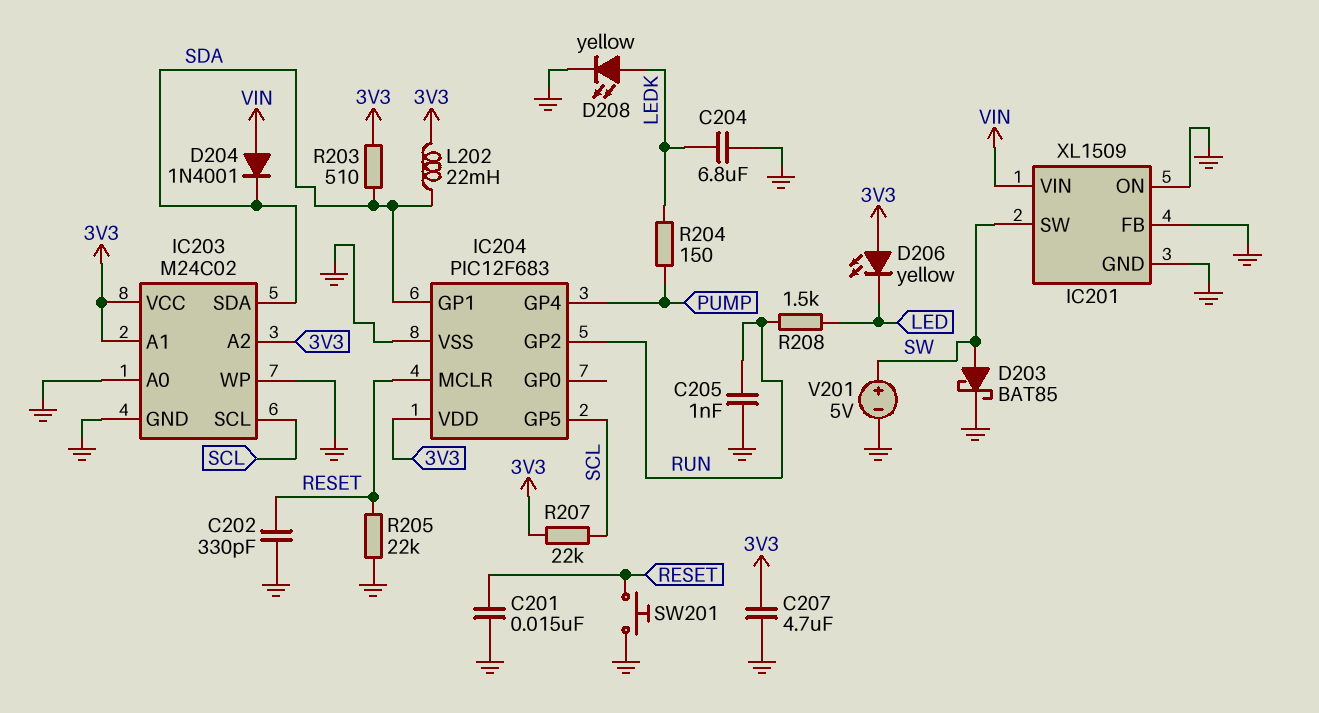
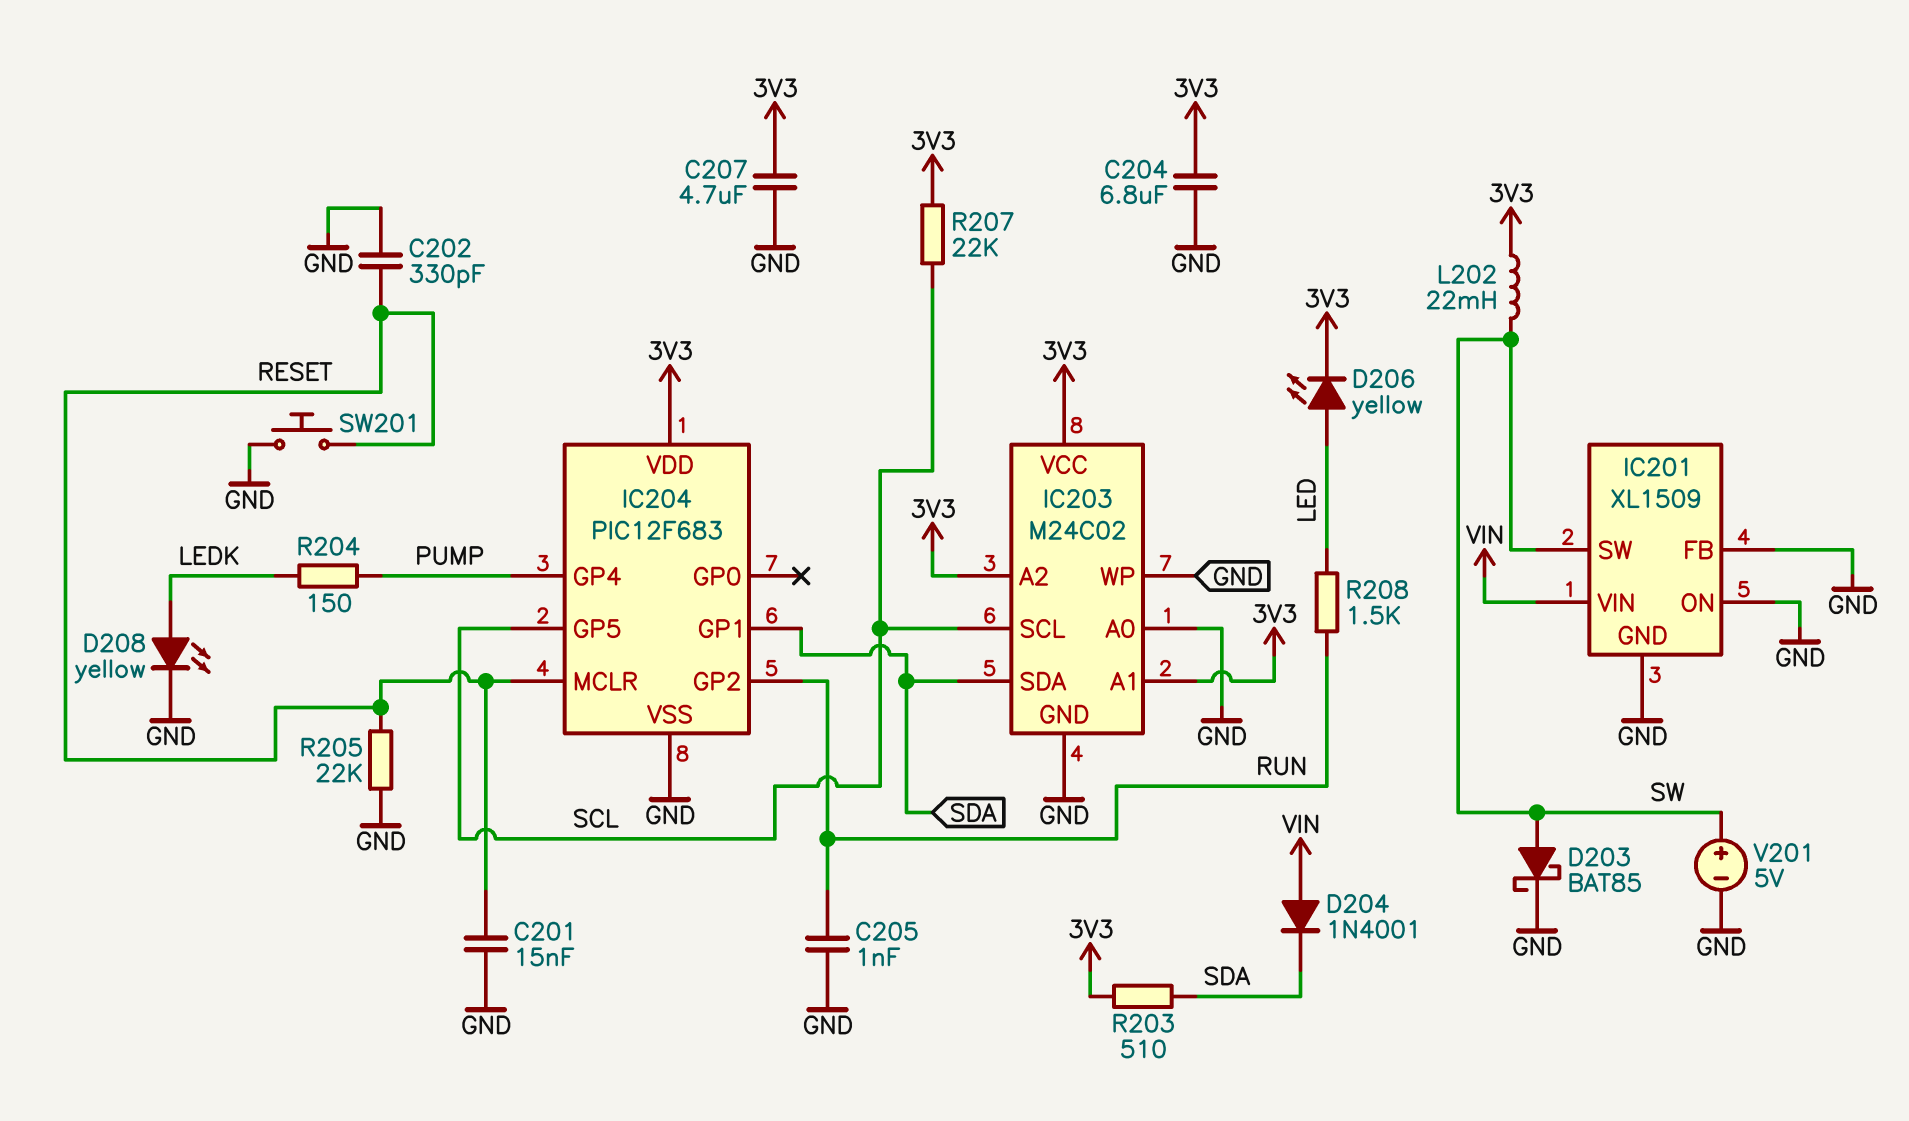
C204: 6.8uF (GND, LEDK) -> 6.8uF (3V3, GND)
D206: LED yellow (A 3V3, K LED) -> LED yellow (A LED, K 3V3)
L202: 22mH (3V3, SDA) -> 22mH (3V3, SW)

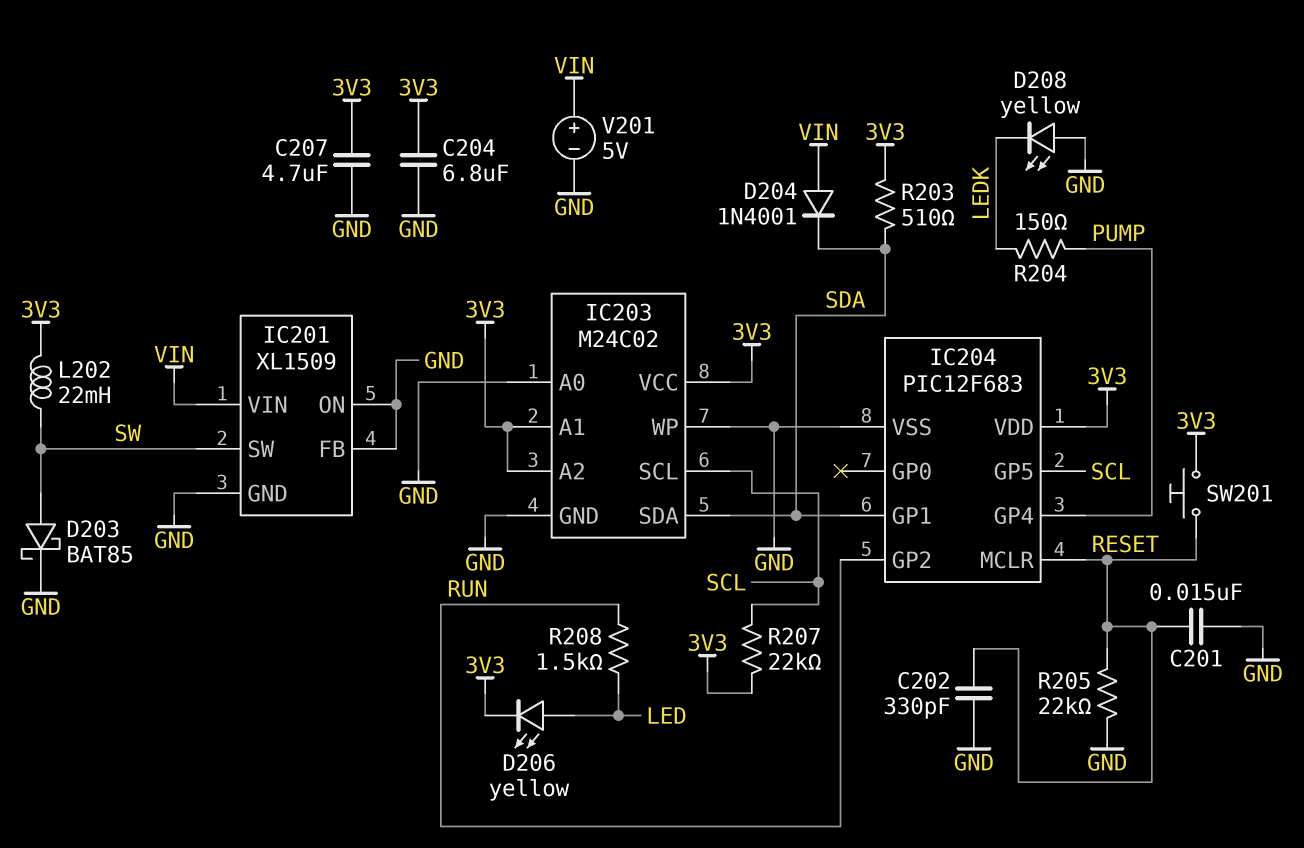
C205: 1nF (GND, RUN) -> none
D208: LED yellow (A LEDK, K GND) -> LED yellow (A GND, K LEDK)
SW201: button (GND, RESET) -> button (3V3, RESET)
V201: 5V (plus SW, minus GND) -> 5V (plus VIN, minus GND)

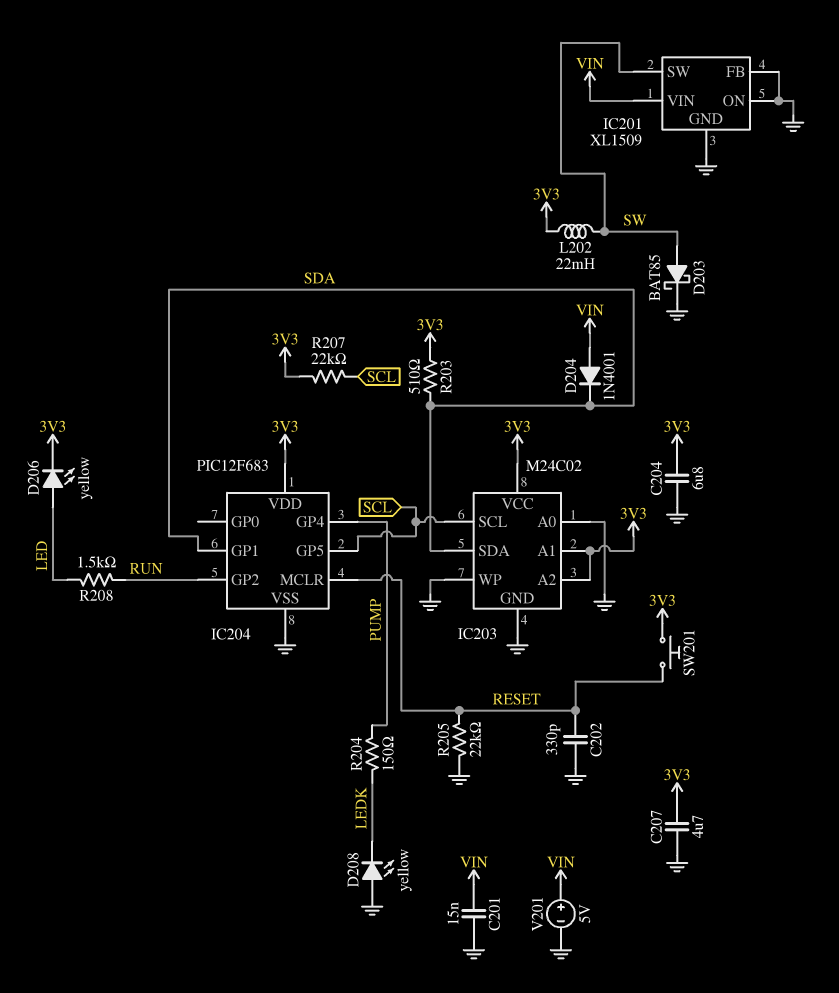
C201: 15nF (GND, RESET) -> 15nF (GND, VIN)

